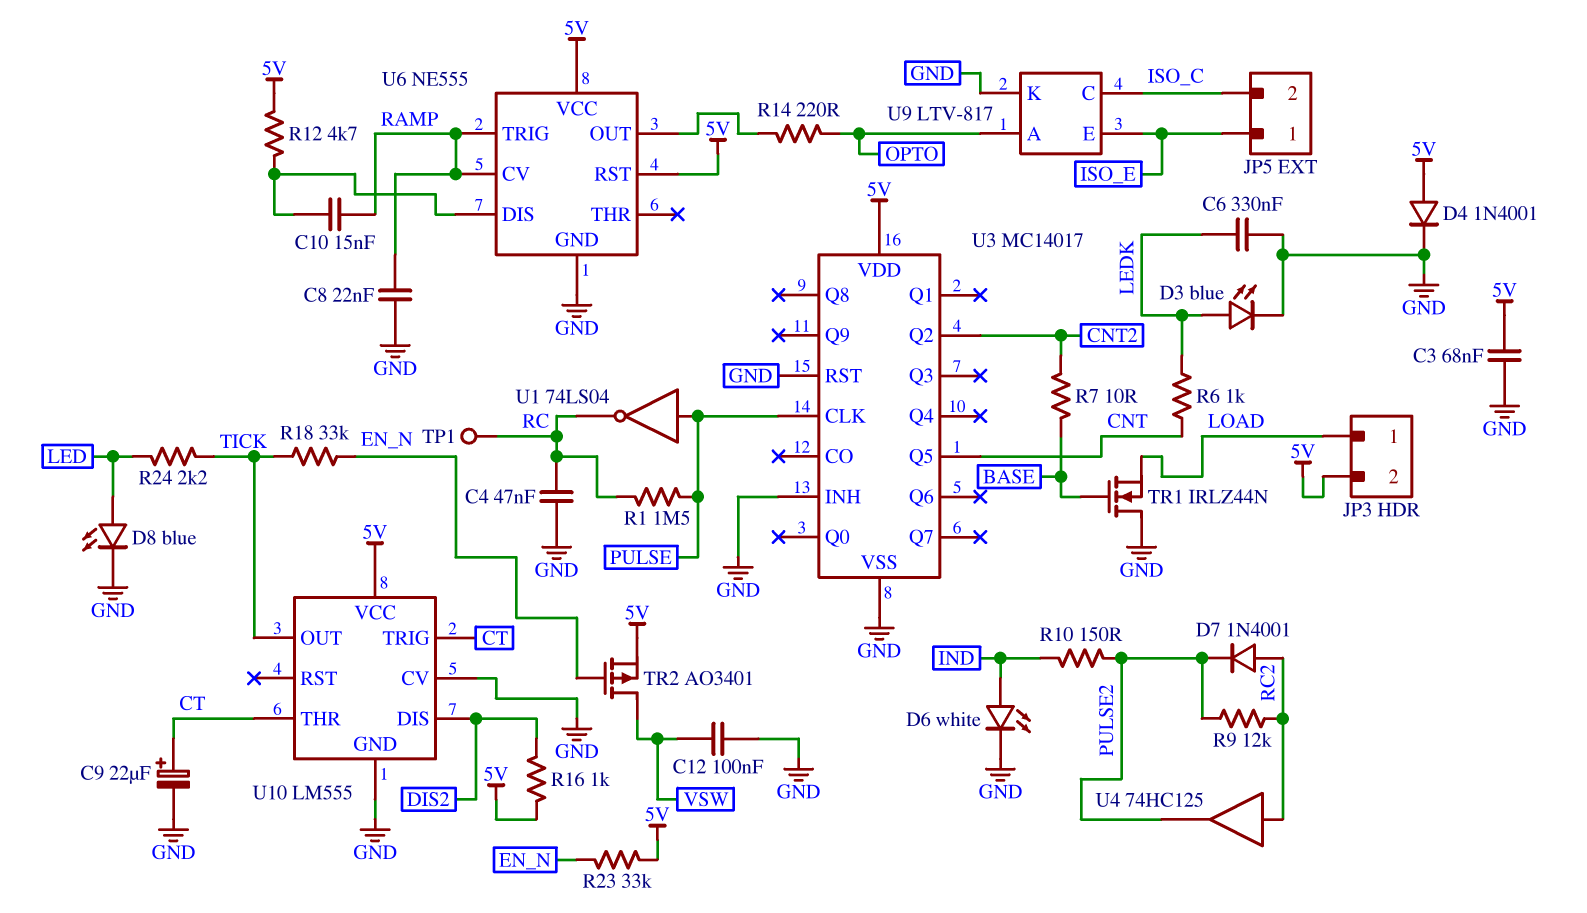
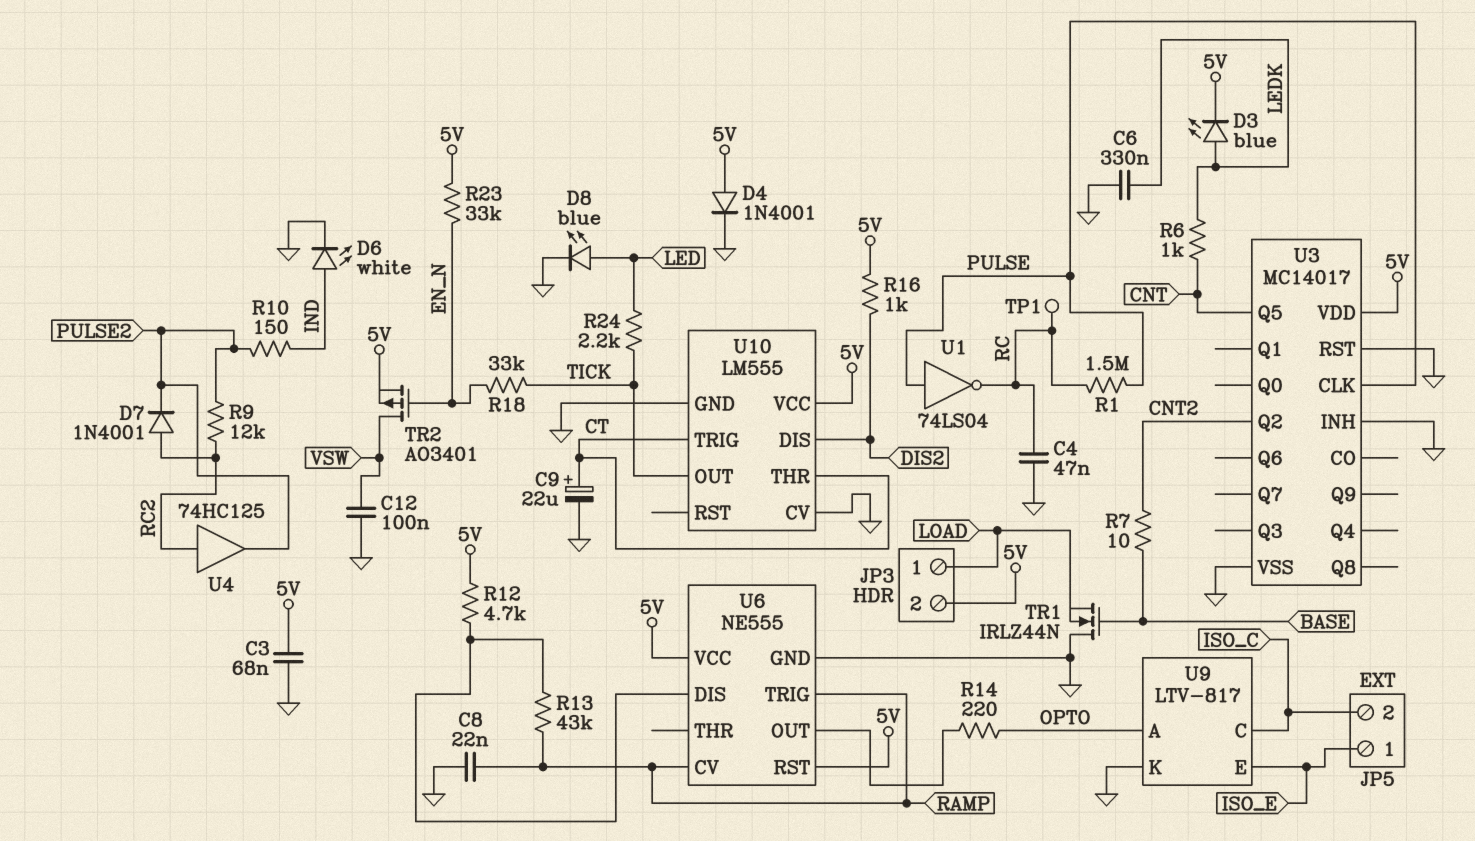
C10: 15nF (RAMP, U6/DIS) -> none
D3: LED blue (A LEDK, K GND) -> LED blue (A LEDK, K 5V)
R13: none -> 43k (RAMP, U6/DIS)

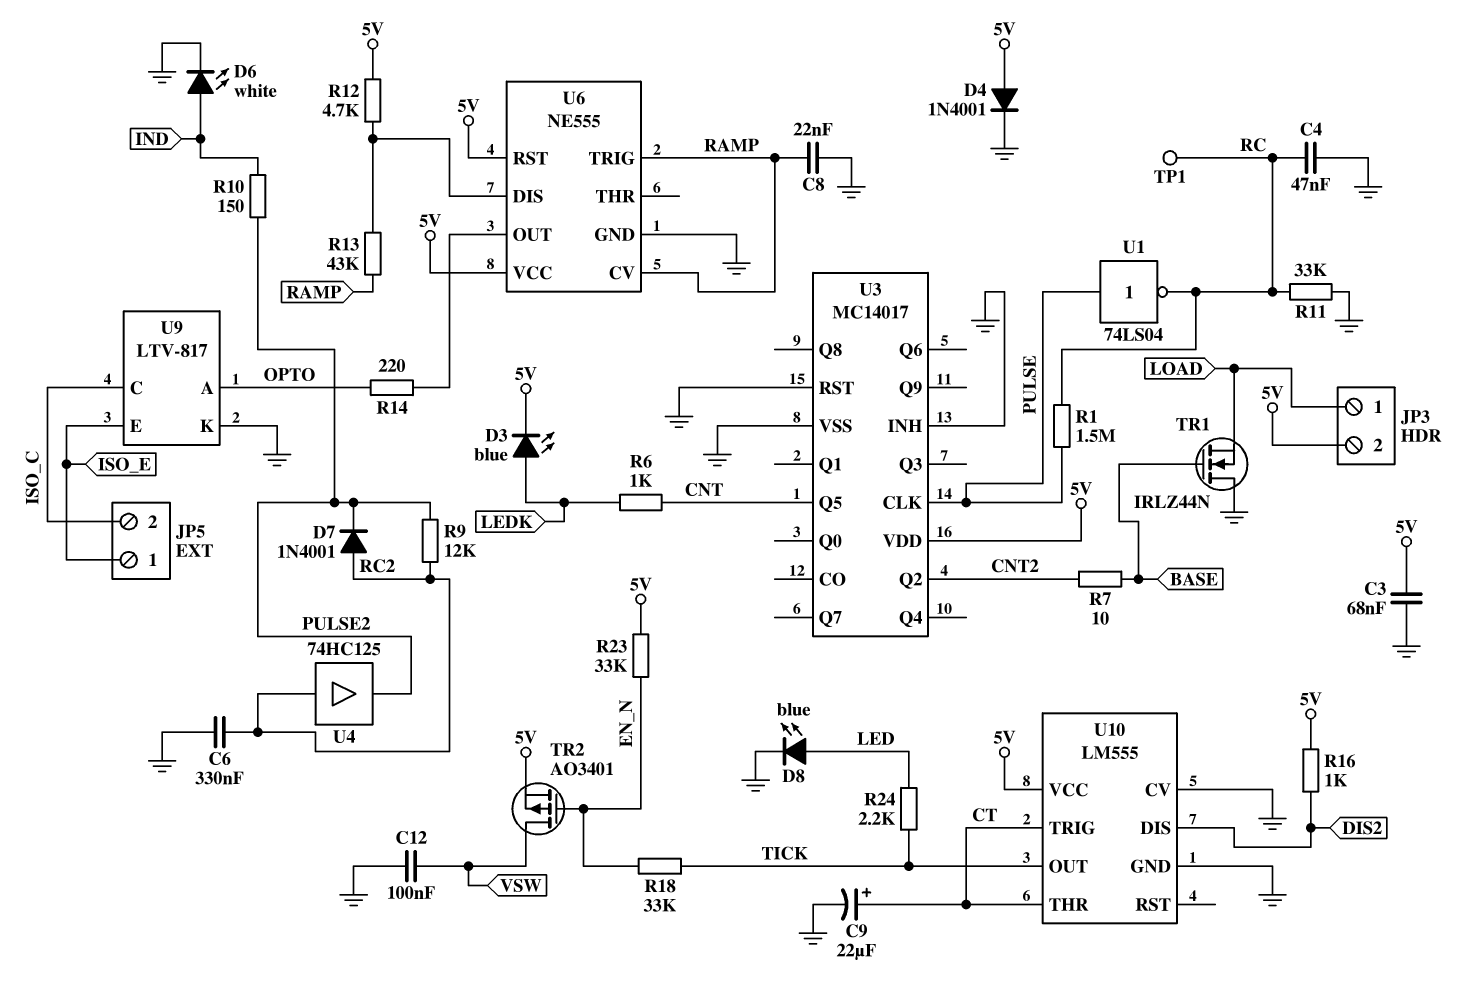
C6: 330nF (GND, LEDK) -> 330nF (GND, RC2)
R11: none -> 33k (GND, RC)

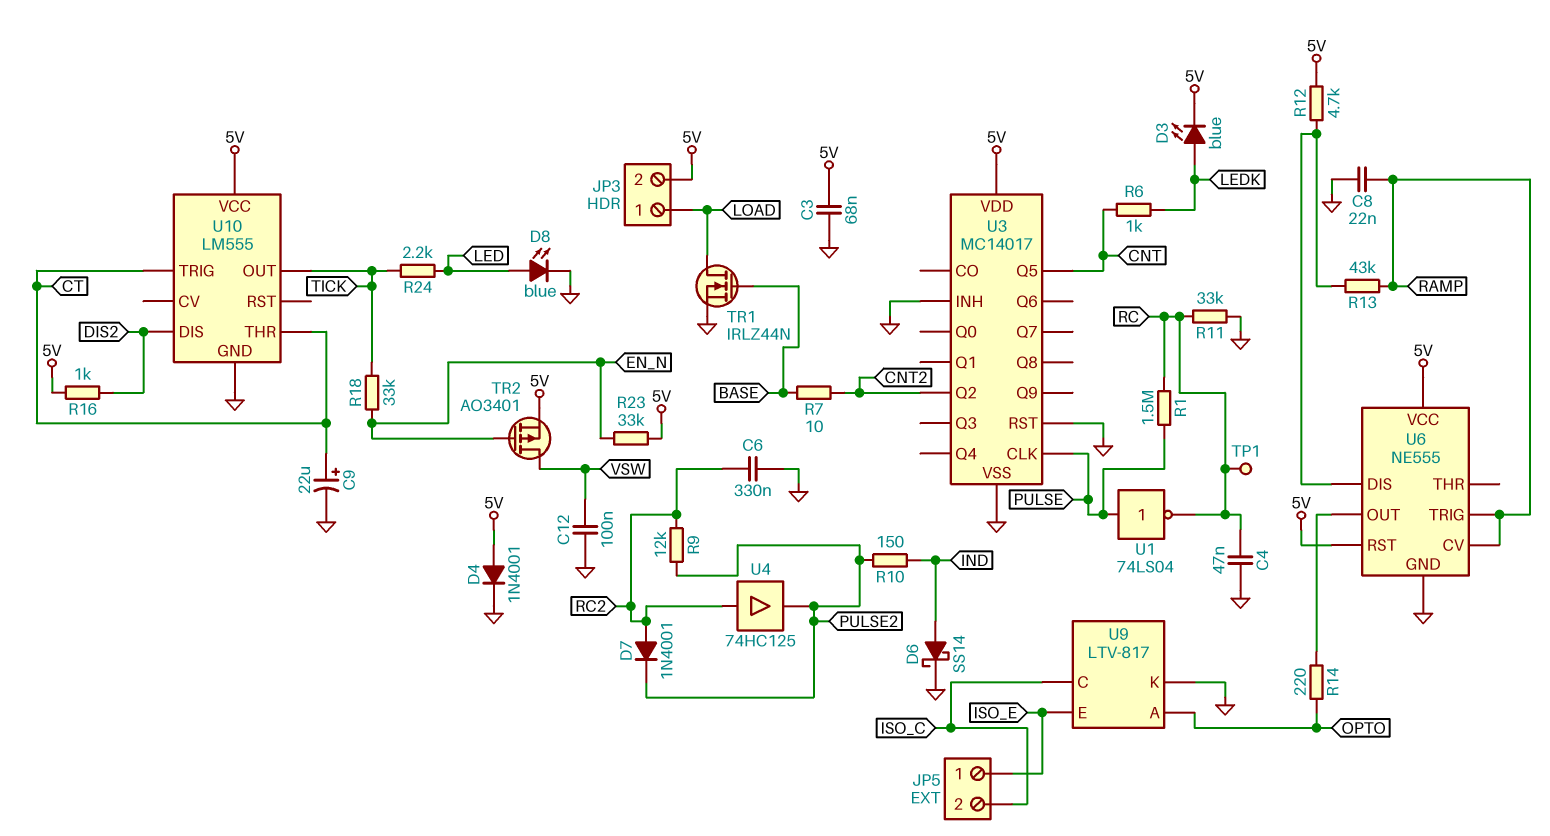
D6: LED white (A IND, K GND) -> schottky SS14 (A IND, K GND)
TR1: NMOS IRLZ44N (G BASE, D GND, S LOAD) -> NMOS IRLZ44N (G BASE, D LOAD, S GND)
U10 pin CV: GND -> none

